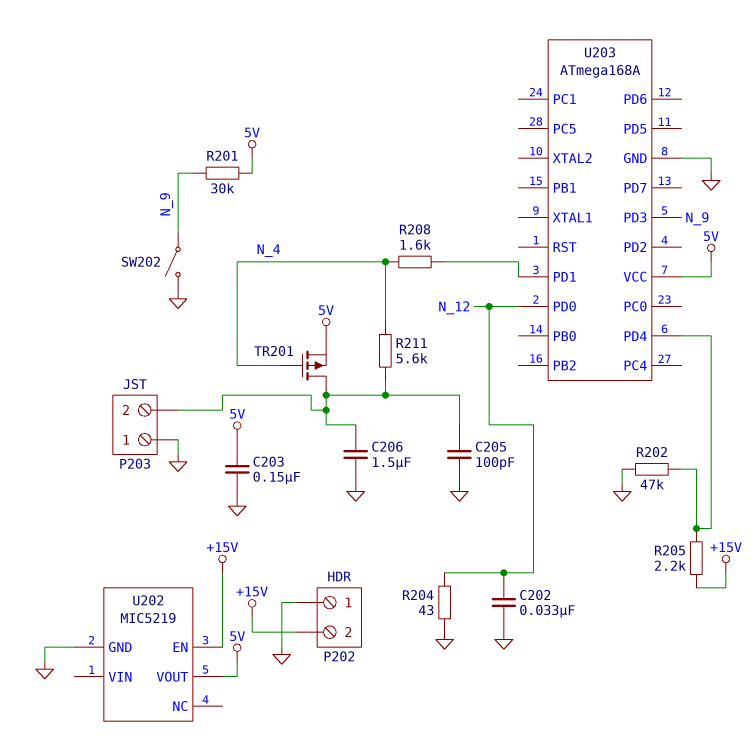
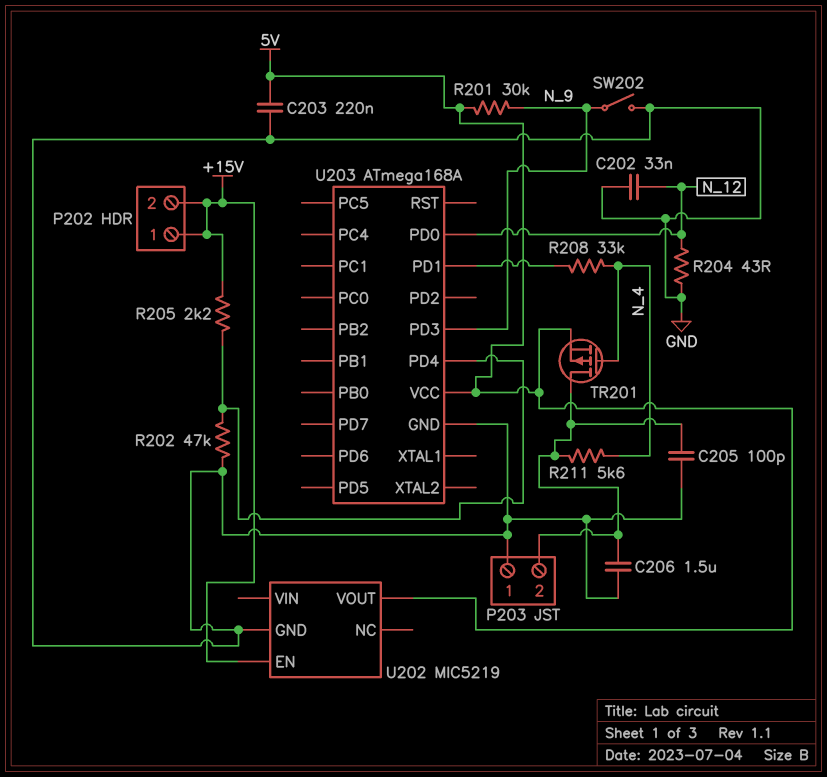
C203: 150nF (5V, GND) -> 220nF (5V, GND)
P202 pin 1: GND -> +15V
R208: 1.6k (N_4, U203/PD1) -> 33k (N_4, U203/PD1)

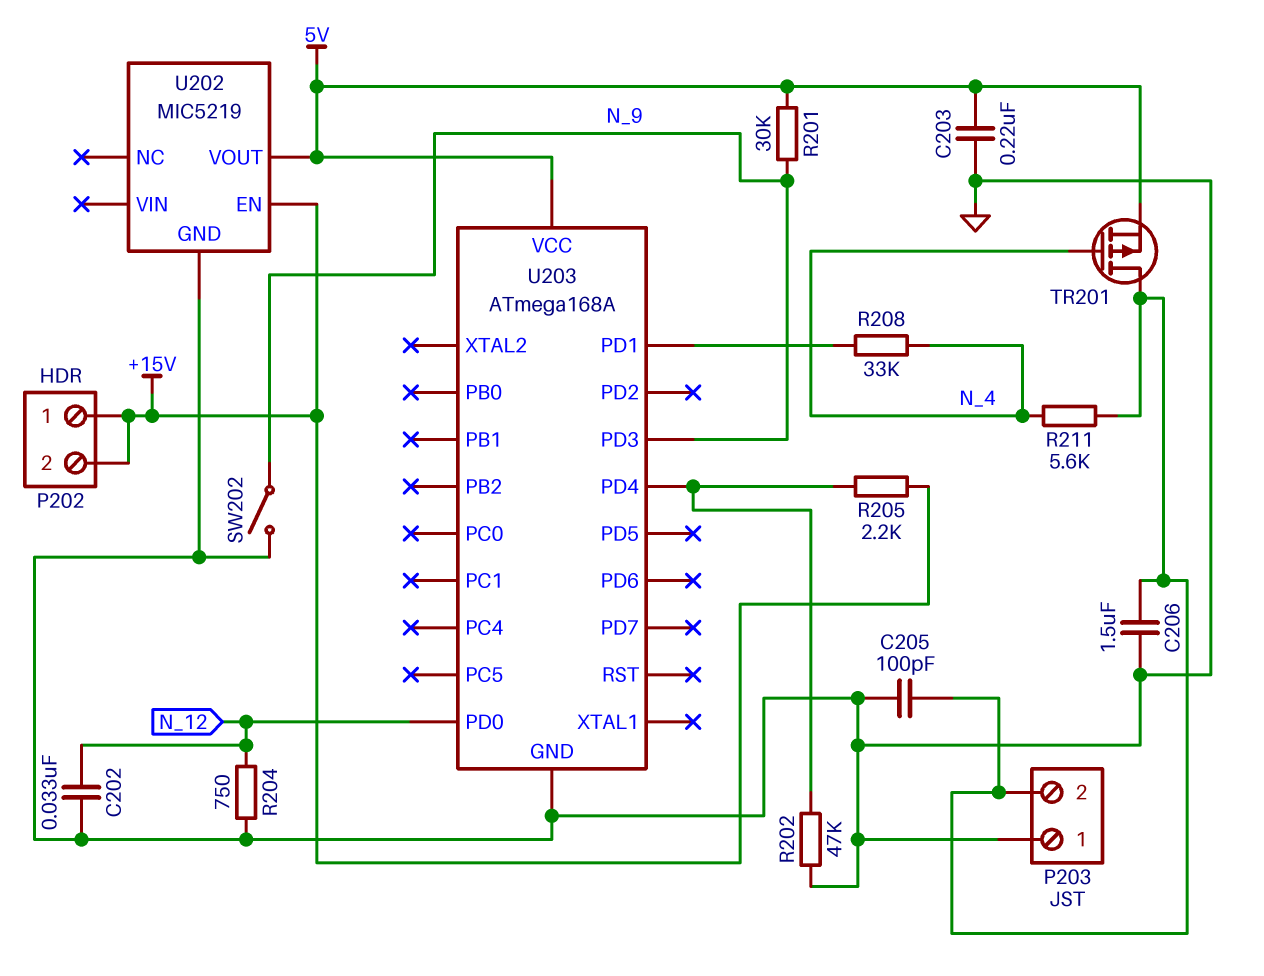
R204: 43 (GND, N_12) -> 750 (GND, N_12)

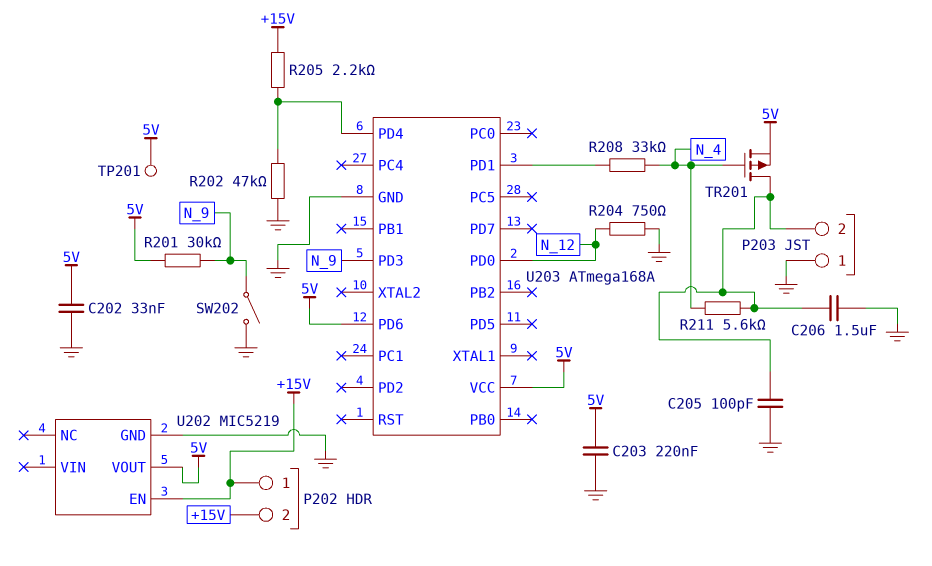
C202: 33nF (GND, N_12) -> 33nF (5V, GND)
TP201: none -> test point (5V)
U203 pin PD6: none -> 5V

